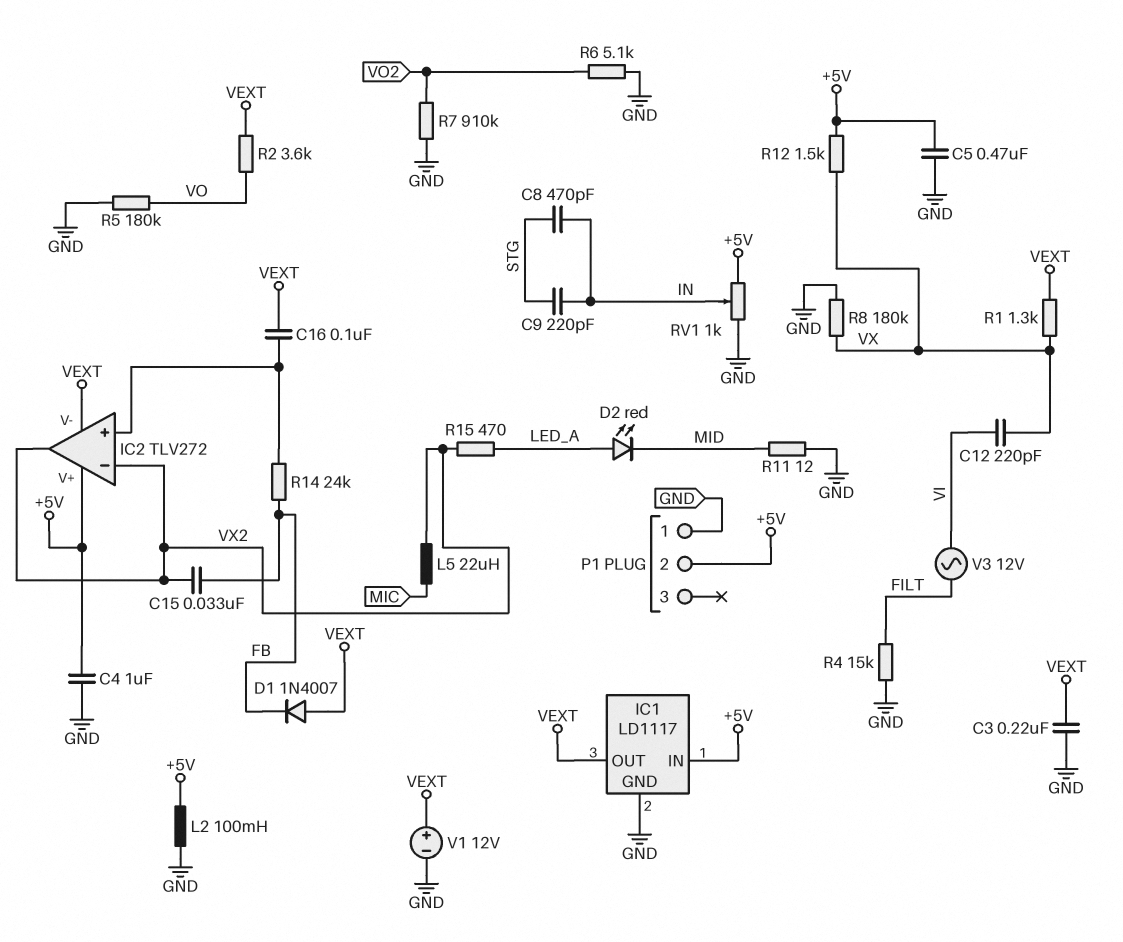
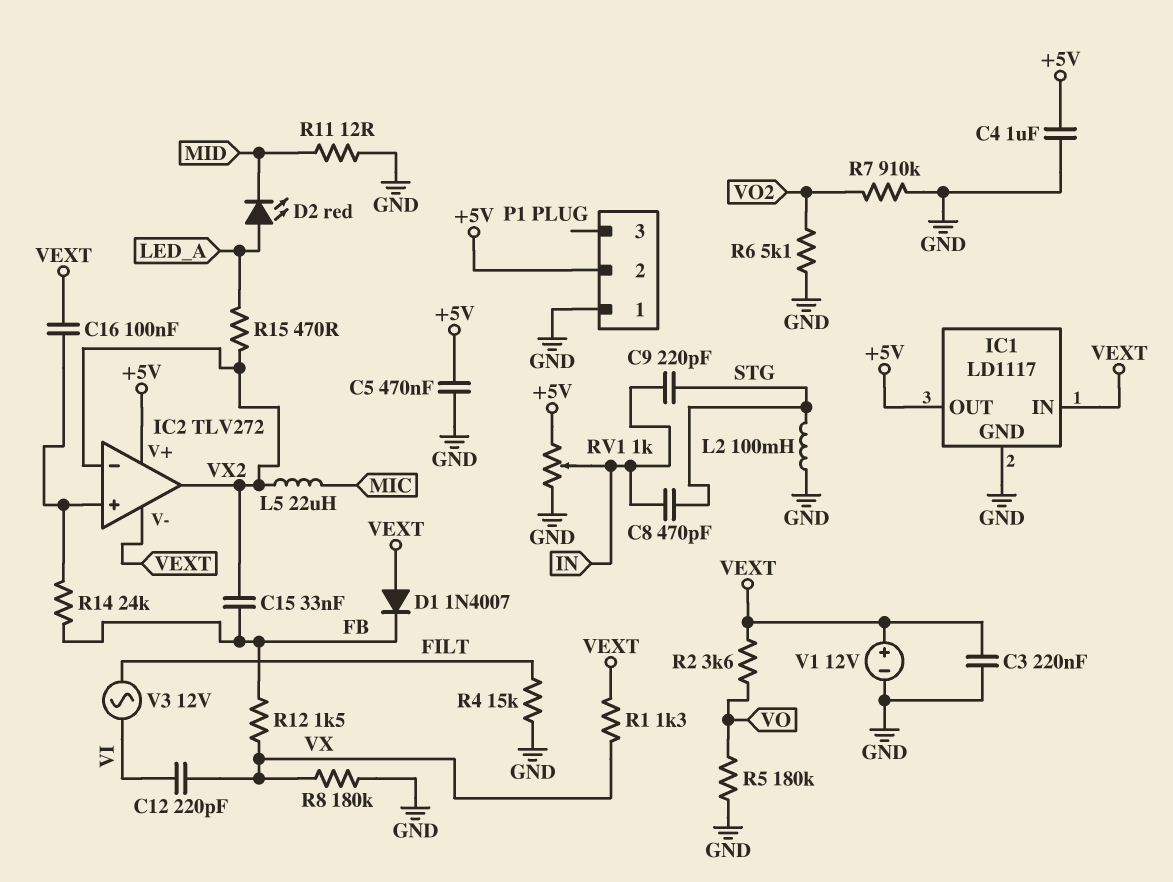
IC1 pin IN: +5V -> VEXT
IC1 pin OUT: VEXT -> +5V
L2: 100mH (+5V, GND) -> 100mH (GND, STG)
R12: 1.5k (+5V, VX) -> 1.5k (FB, VX)

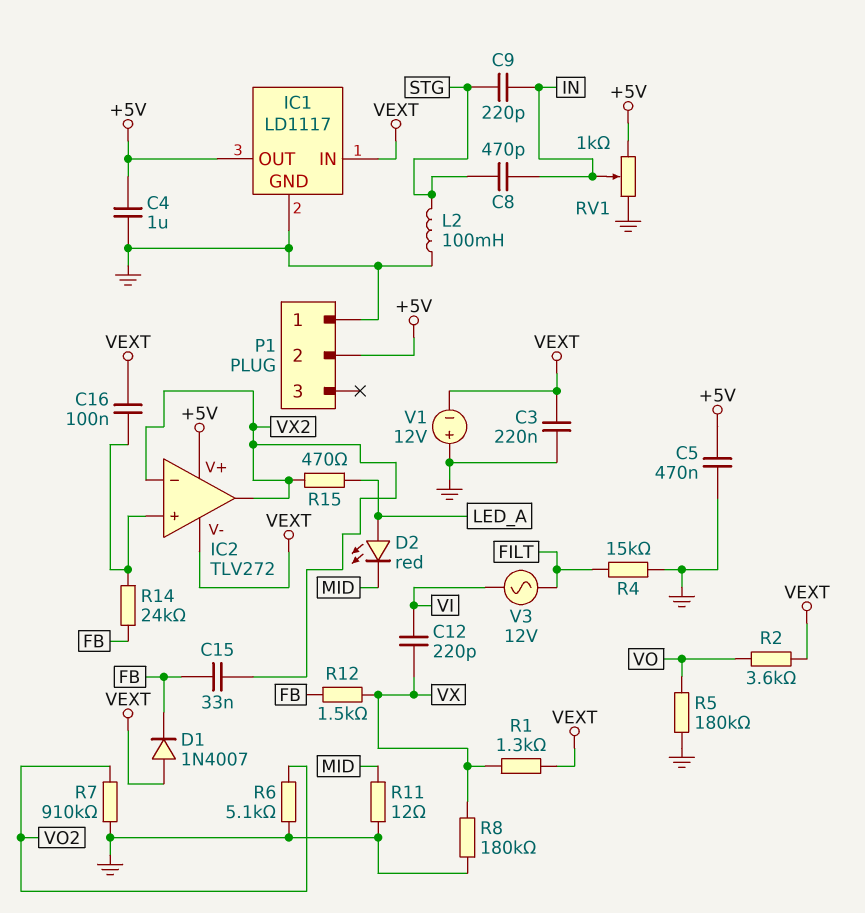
L5: 22uH (MIC, VX2) -> none
V1: 12V (plus VEXT, minus GND) -> 12V (plus GND, minus VEXT)

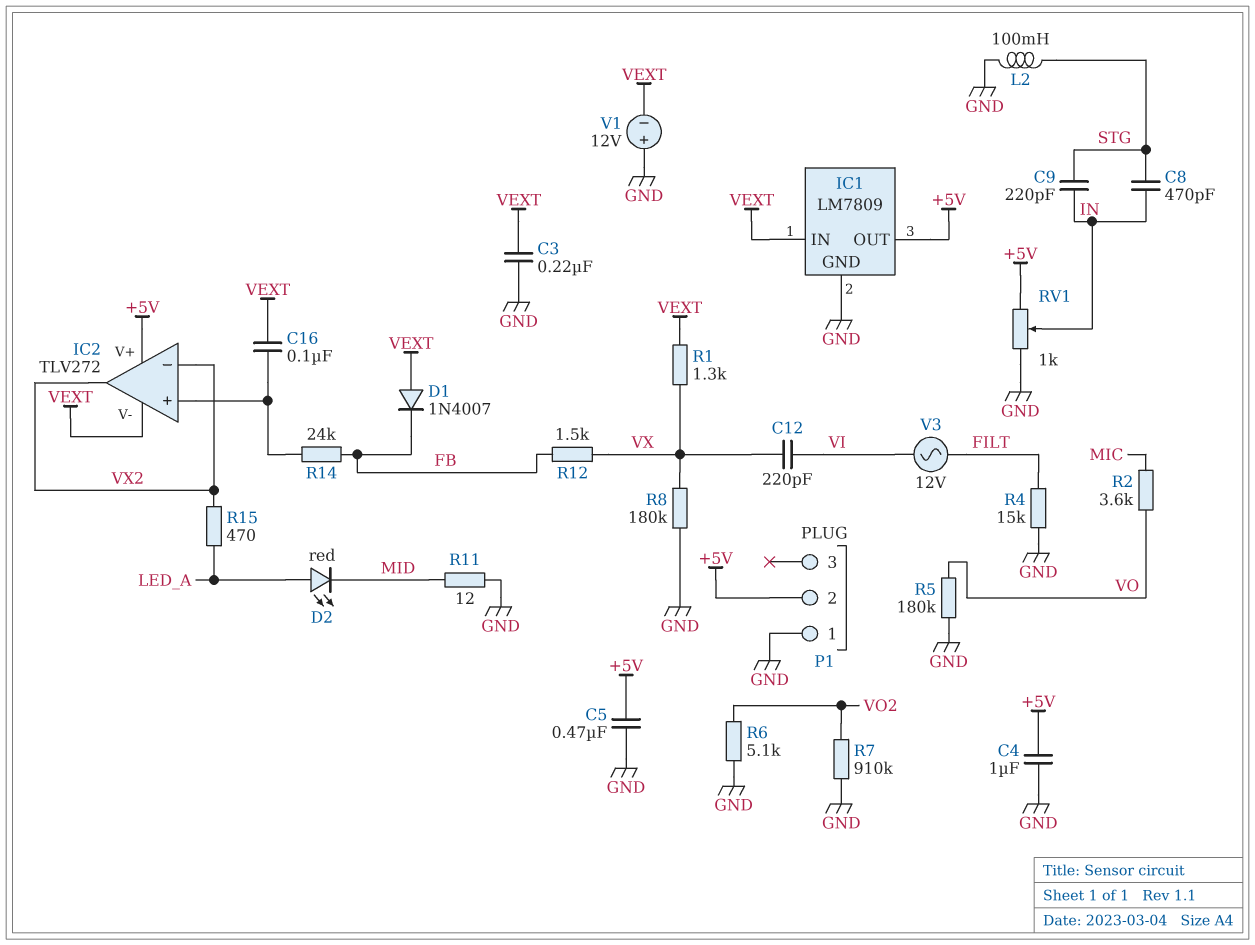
C15: 33nF (FB, VX2) -> none
IC1: LD1117 -> LM7809
R2: 3.6k (VEXT, VO) -> 3.6k (MIC, VO)

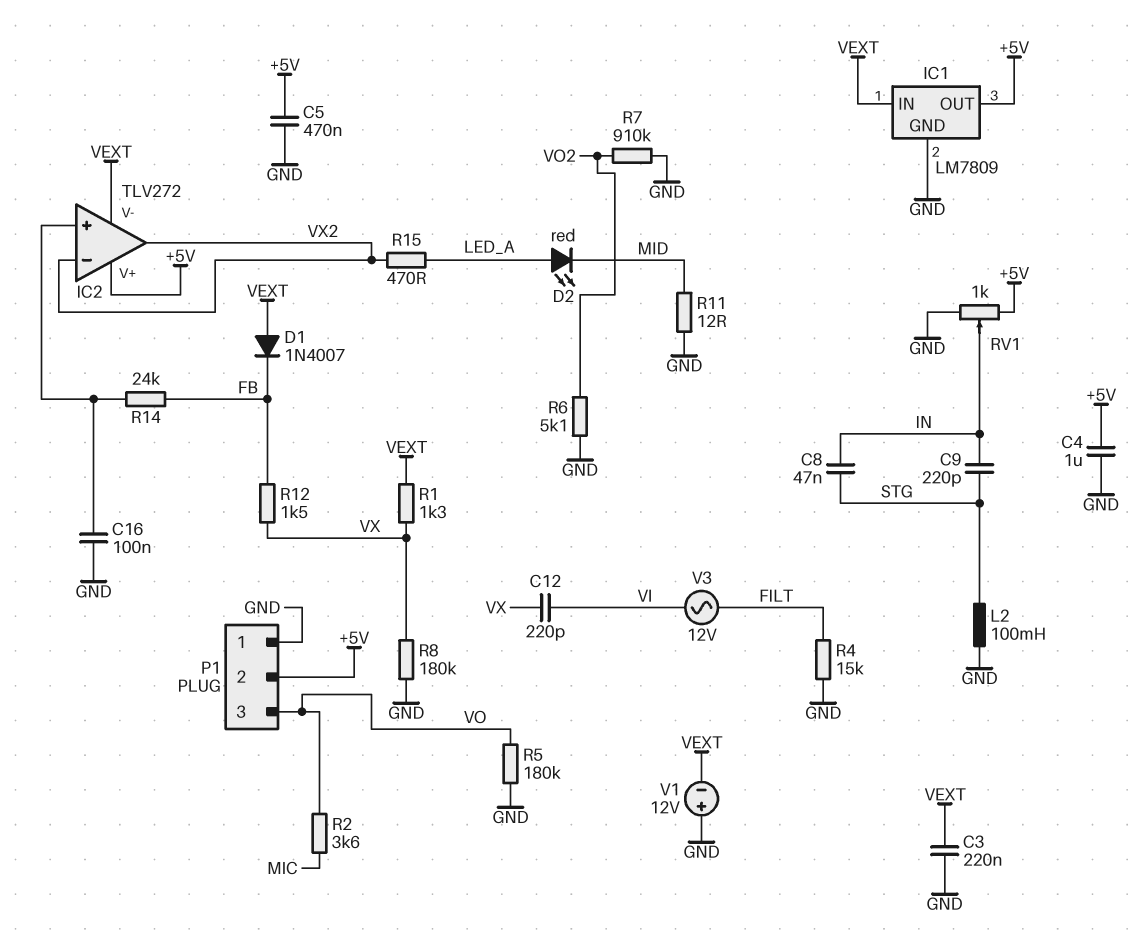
C8: 470pF (IN, STG) -> 47nF (IN, STG)
C16: 100nF (IC2/in+, VEXT) -> 100nF (GND, IC2/in+)
P1 pin 3: none -> VO

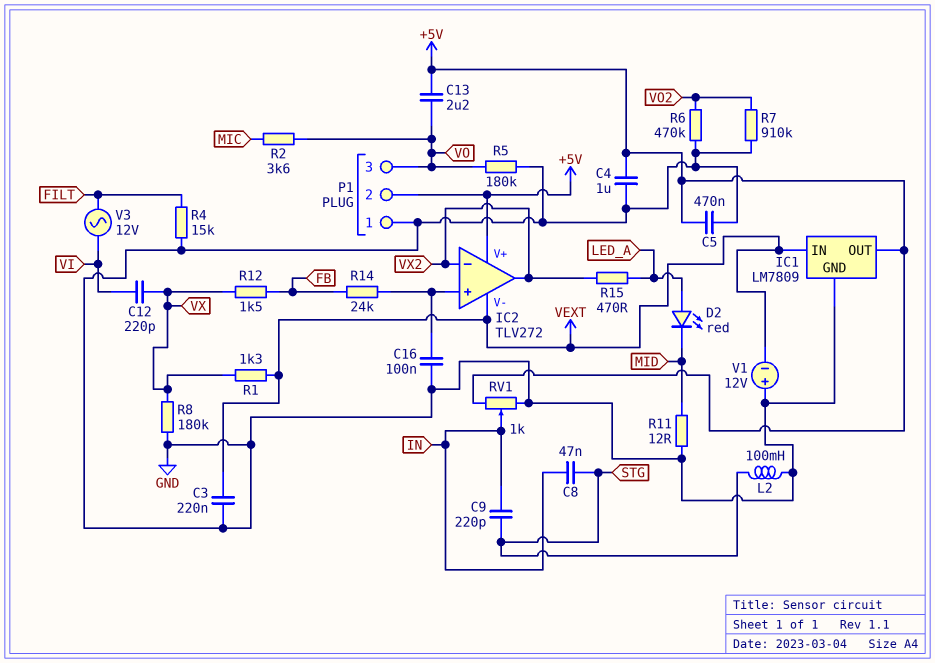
C13: none -> 2.2uF (+5V, VO)
D1: diode 1N4007 (A VEXT, K FB) -> none
R6: 5.1k (GND, VO2) -> 470k (GND, VO2)

